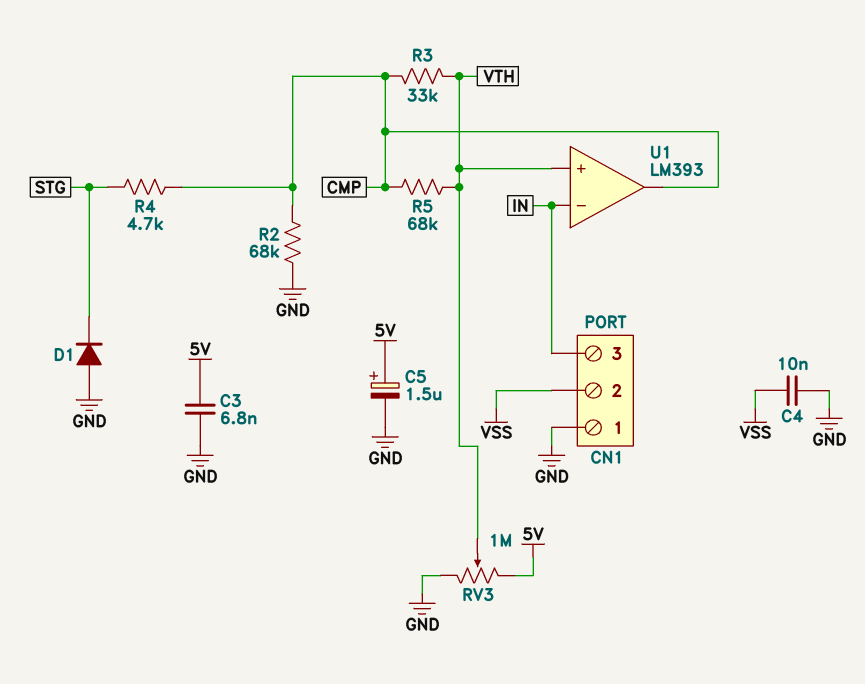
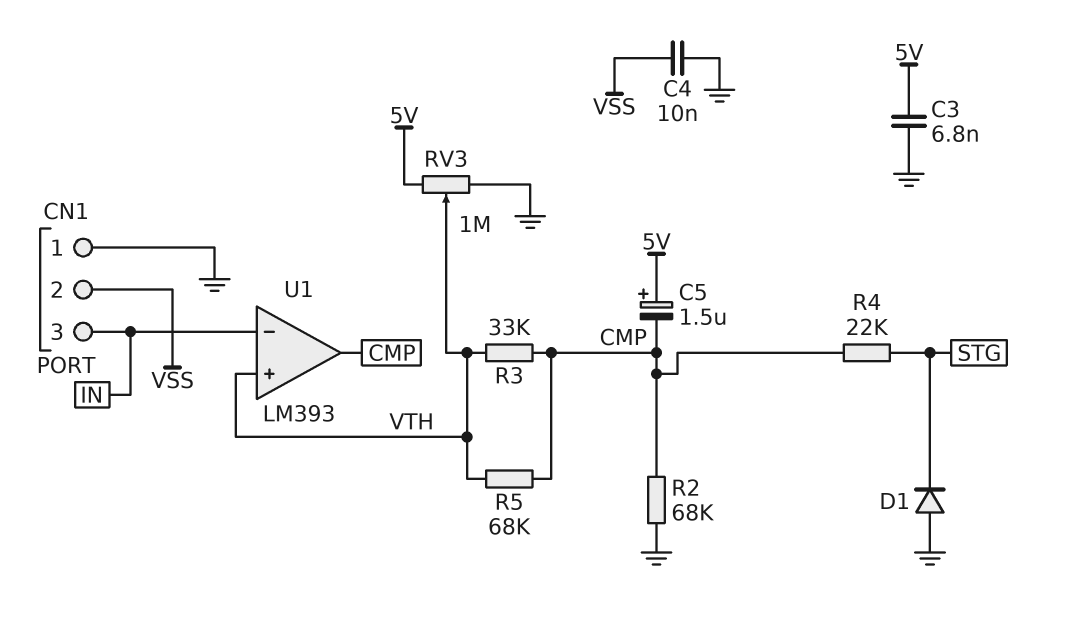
C5: 1.5uF (plus 5V, minus GND) -> 1.5uF (plus 5V, minus CMP)
R4: 4.7k (CMP, STG) -> 22k (CMP, STG)

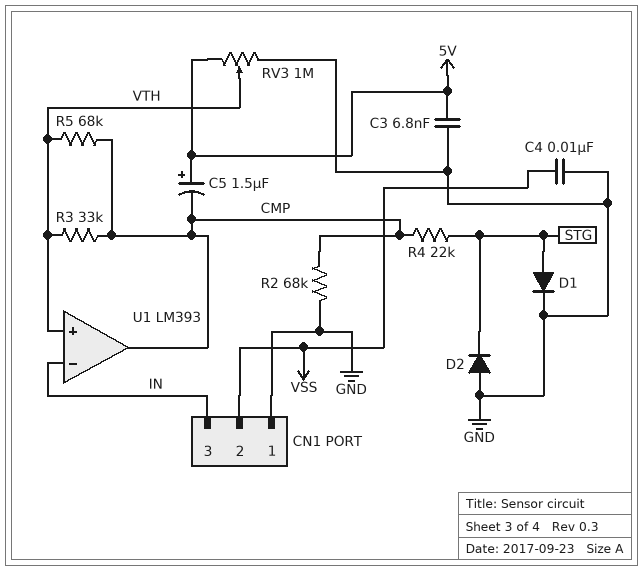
D1: diode (A GND, K STG) -> diode (A STG, K GND)
D2: none -> diode (A GND, K STG)

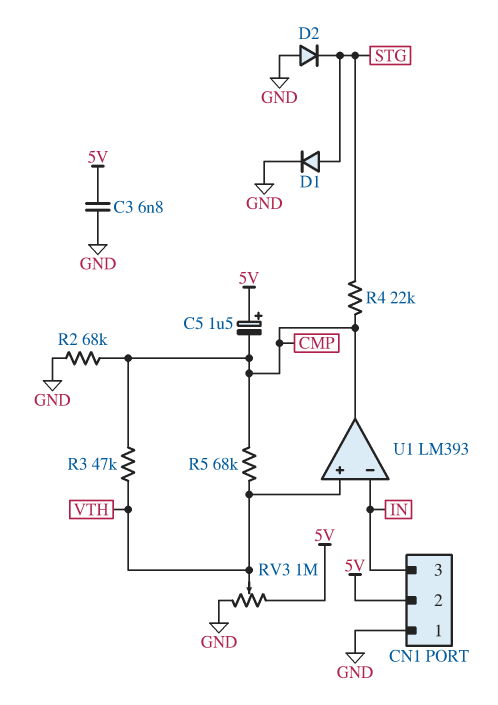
C4: 10nF (GND, VSS) -> none
CN1 pin 2: VSS -> 5V
R3: 33k (CMP, VTH) -> 47k (CMP, VTH)

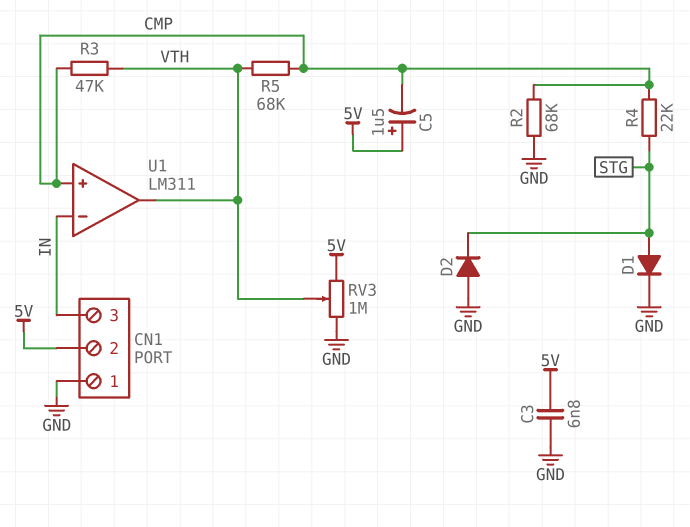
U1: LM393 -> LM311
U1 pin in+: VTH -> CMP
U1 pin out: CMP -> VTH

